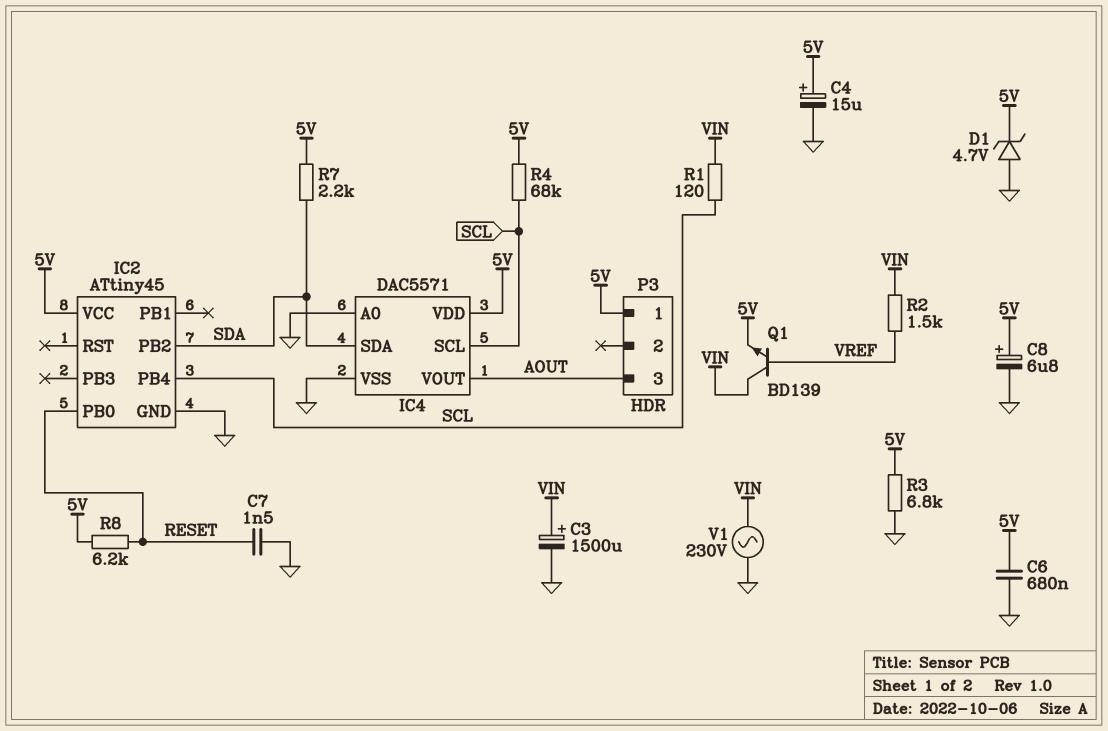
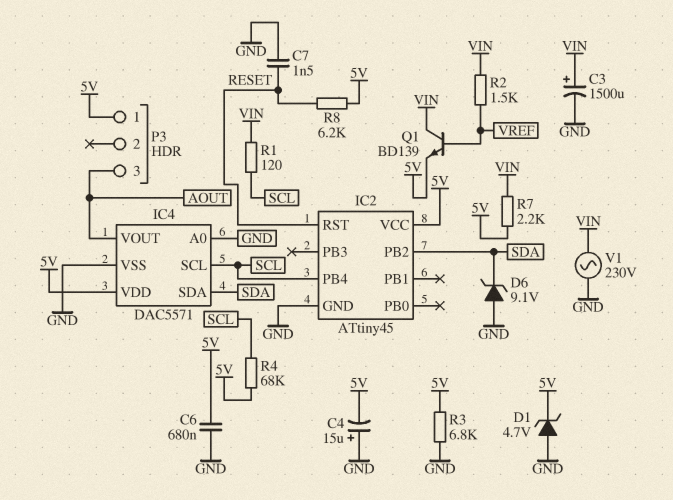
C4: 15uF (plus 5V, minus GND) -> 15uF (plus GND, minus 5V)
C8: 6.8uF (plus 5V, minus GND) -> none
D6: none -> zener 9.1V (A GND, K SDA)
IC2 pin PB0: RESET -> none
IC2 pin RST: none -> RESET
R7: 2.2k (5V, SDA) -> 2.2k (5V, VIN)

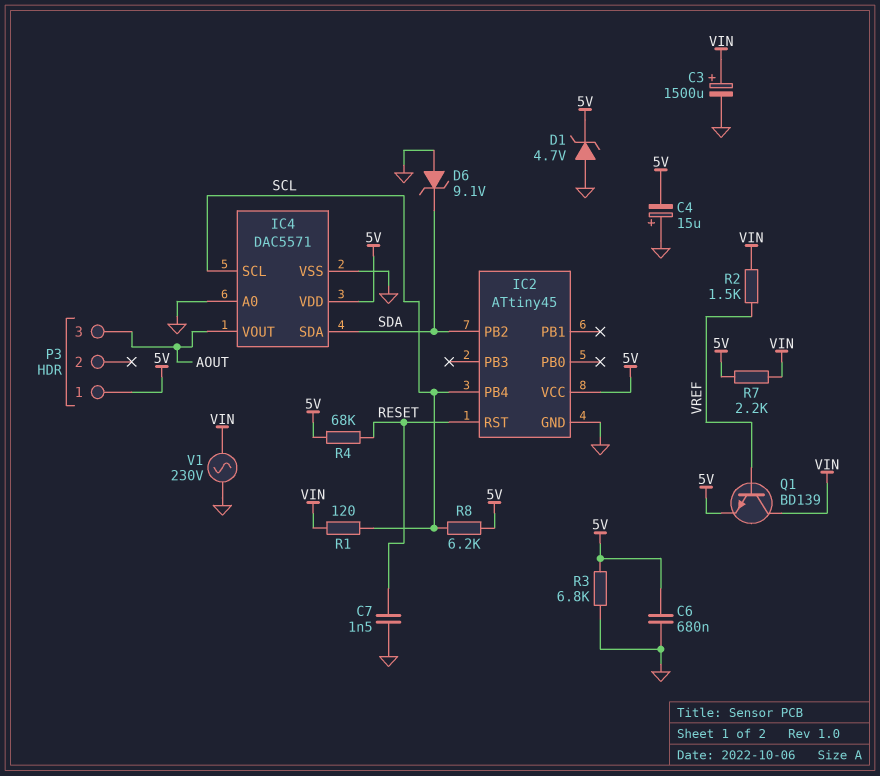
R4: 68k (5V, SCL) -> 68k (5V, RESET)
R8: 6.2k (5V, RESET) -> 6.2k (5V, SCL)

